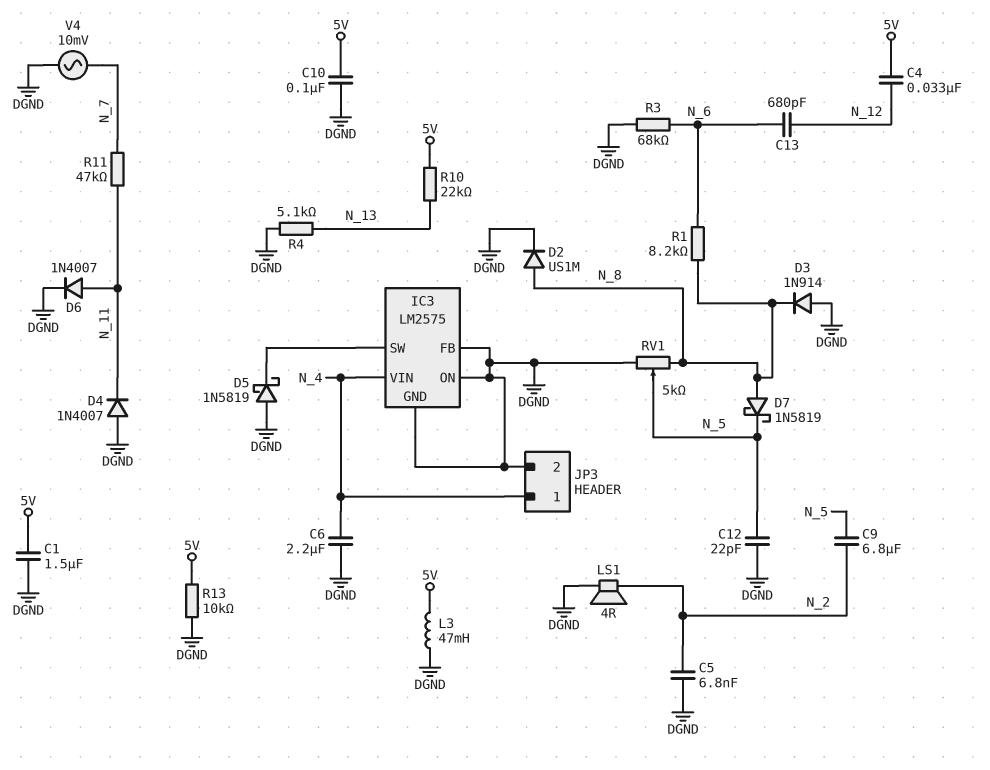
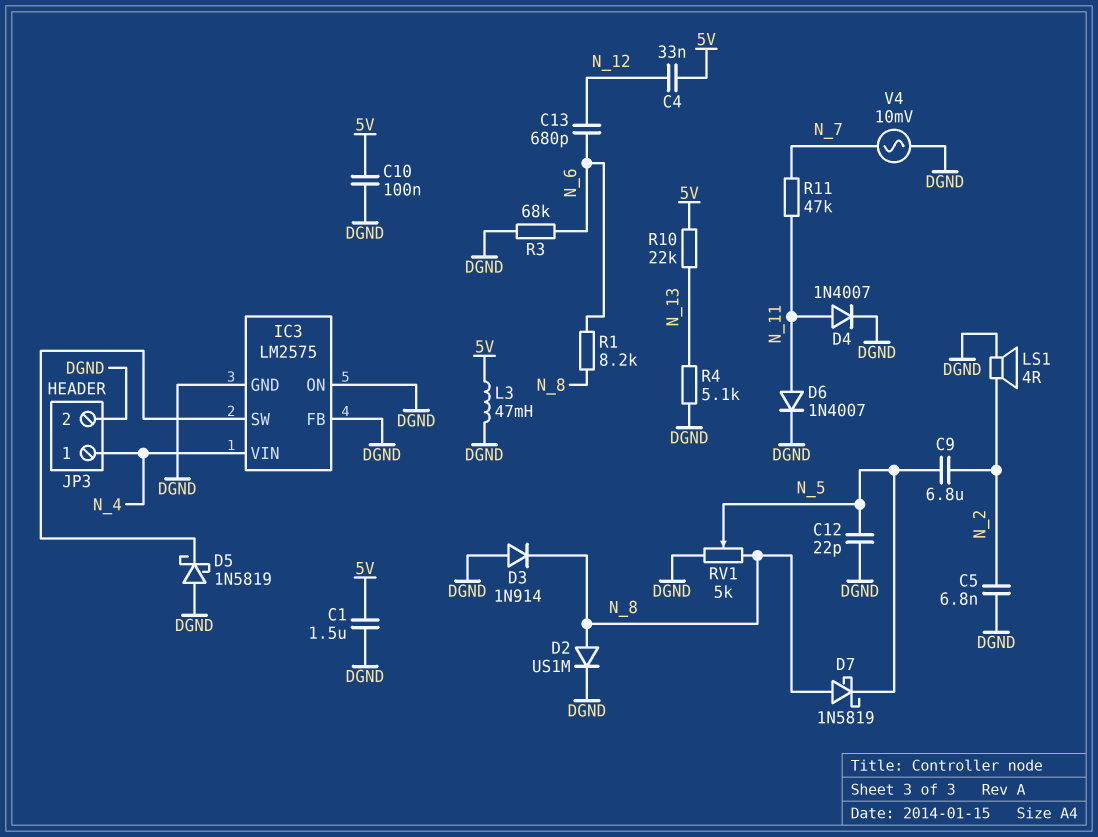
C6: 2.2uF (DGND, N_4) -> none
D4: diode 1N4007 (A DGND, K N_11) -> diode 1N4007 (A N_11, K DGND)
R13: 10k (5V, DGND) -> none

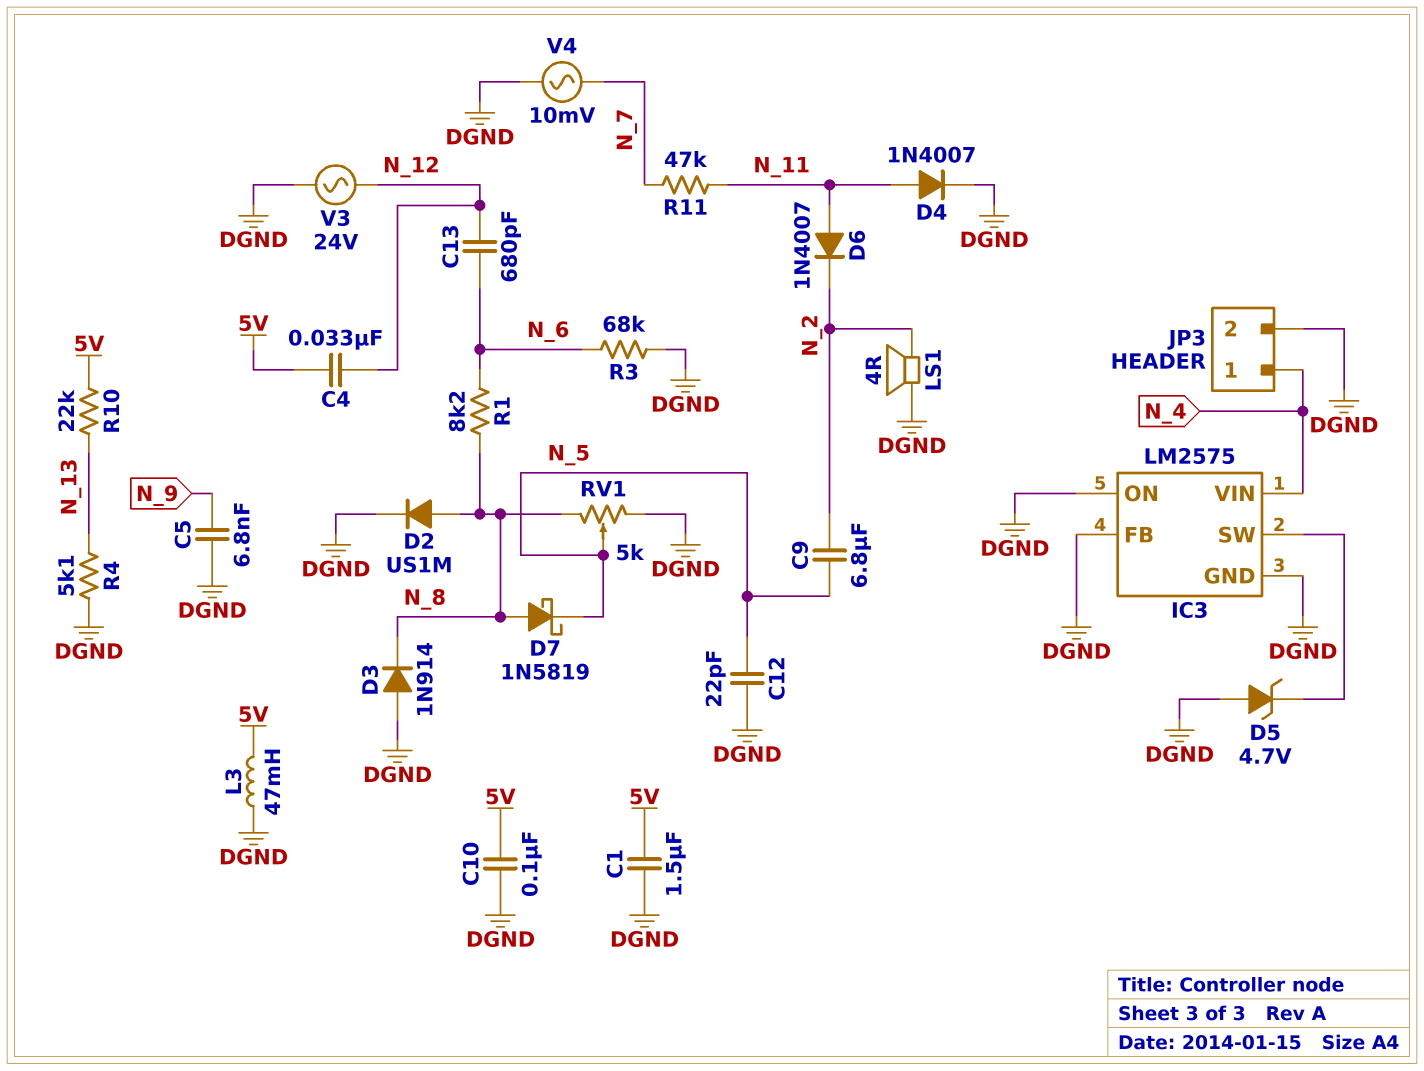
C5: 6.8nF (DGND, N_2) -> 6.8nF (DGND, N_9)
D5: schottky 1N5819 (A DGND, K IC3/SW) -> zener 4.7V (A DGND, K IC3/SW)
D6: diode 1N4007 (A N_11, K DGND) -> diode 1N4007 (A N_11, K N_2)
V3: none -> AC 24V (DGND, N_12)

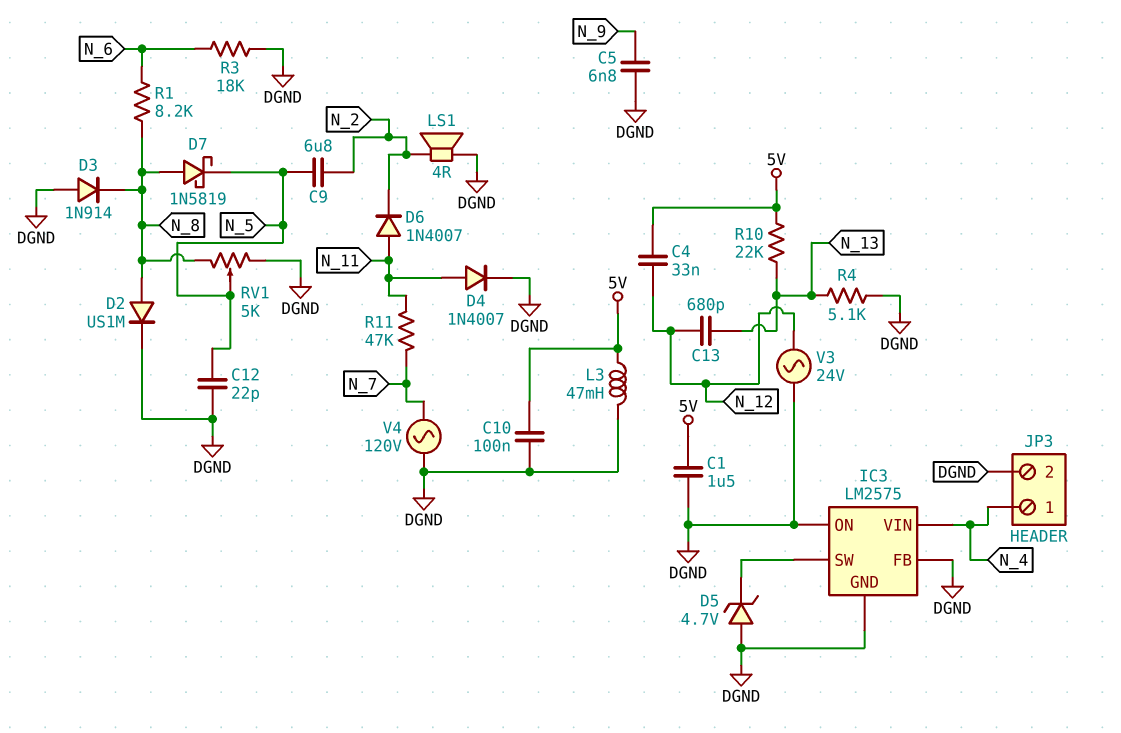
C13: 680pF (N_6, N_12) -> 680pF (N_12, N_13)
R3: 68k (DGND, N_6) -> 18k (DGND, N_6)
V4: AC 10mV (DGND, N_7) -> AC 120V (DGND, N_7)

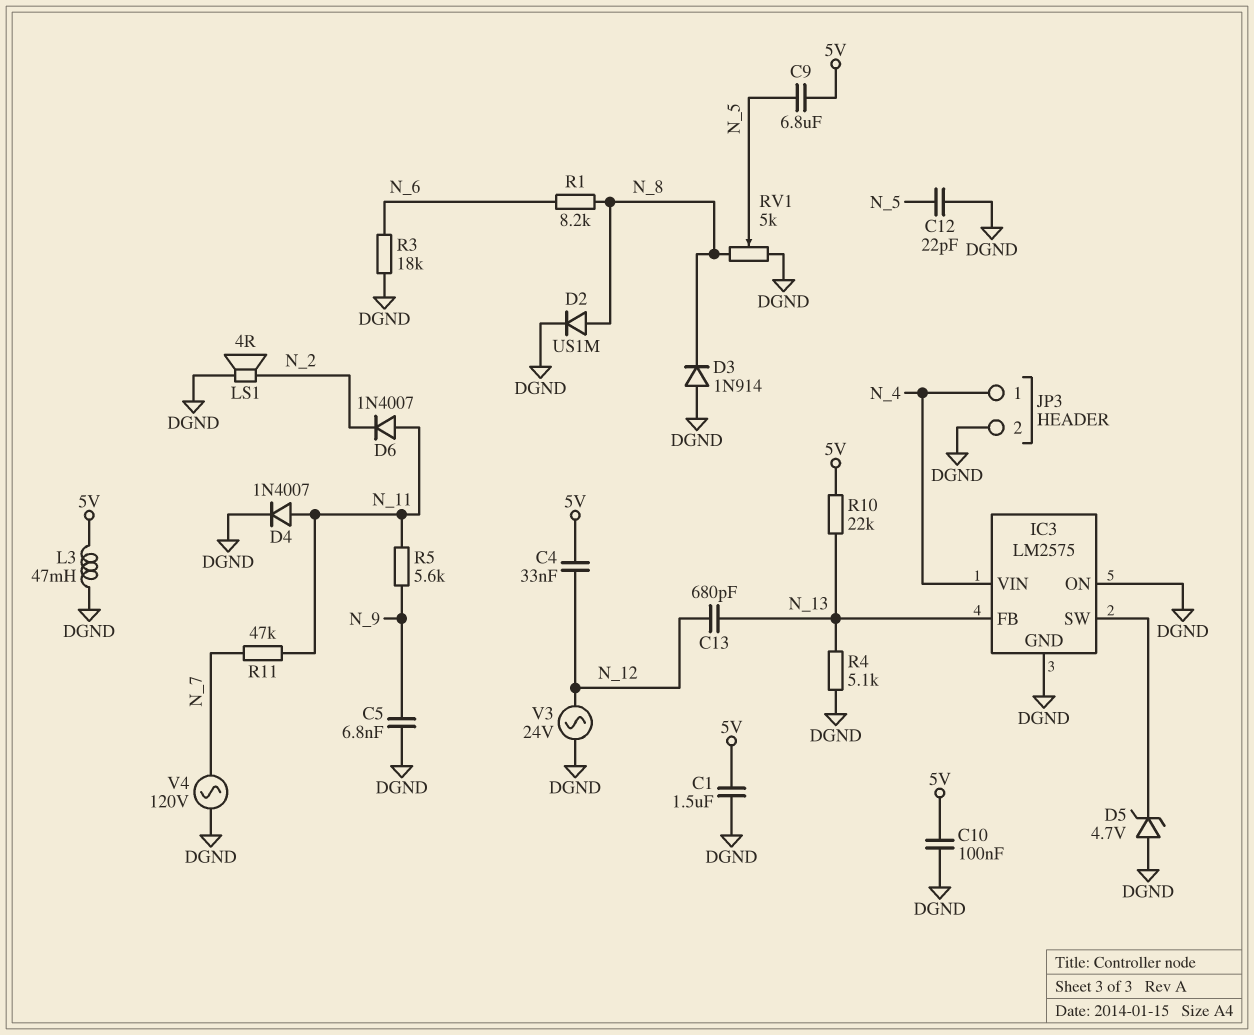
C9: 6.8uF (N_2, N_5) -> 6.8uF (5V, N_5)
D7: schottky 1N5819 (A N_8, K N_5) -> none
IC3 pin FB: DGND -> N_13
R5: none -> 5.6k (N_9, N_11)

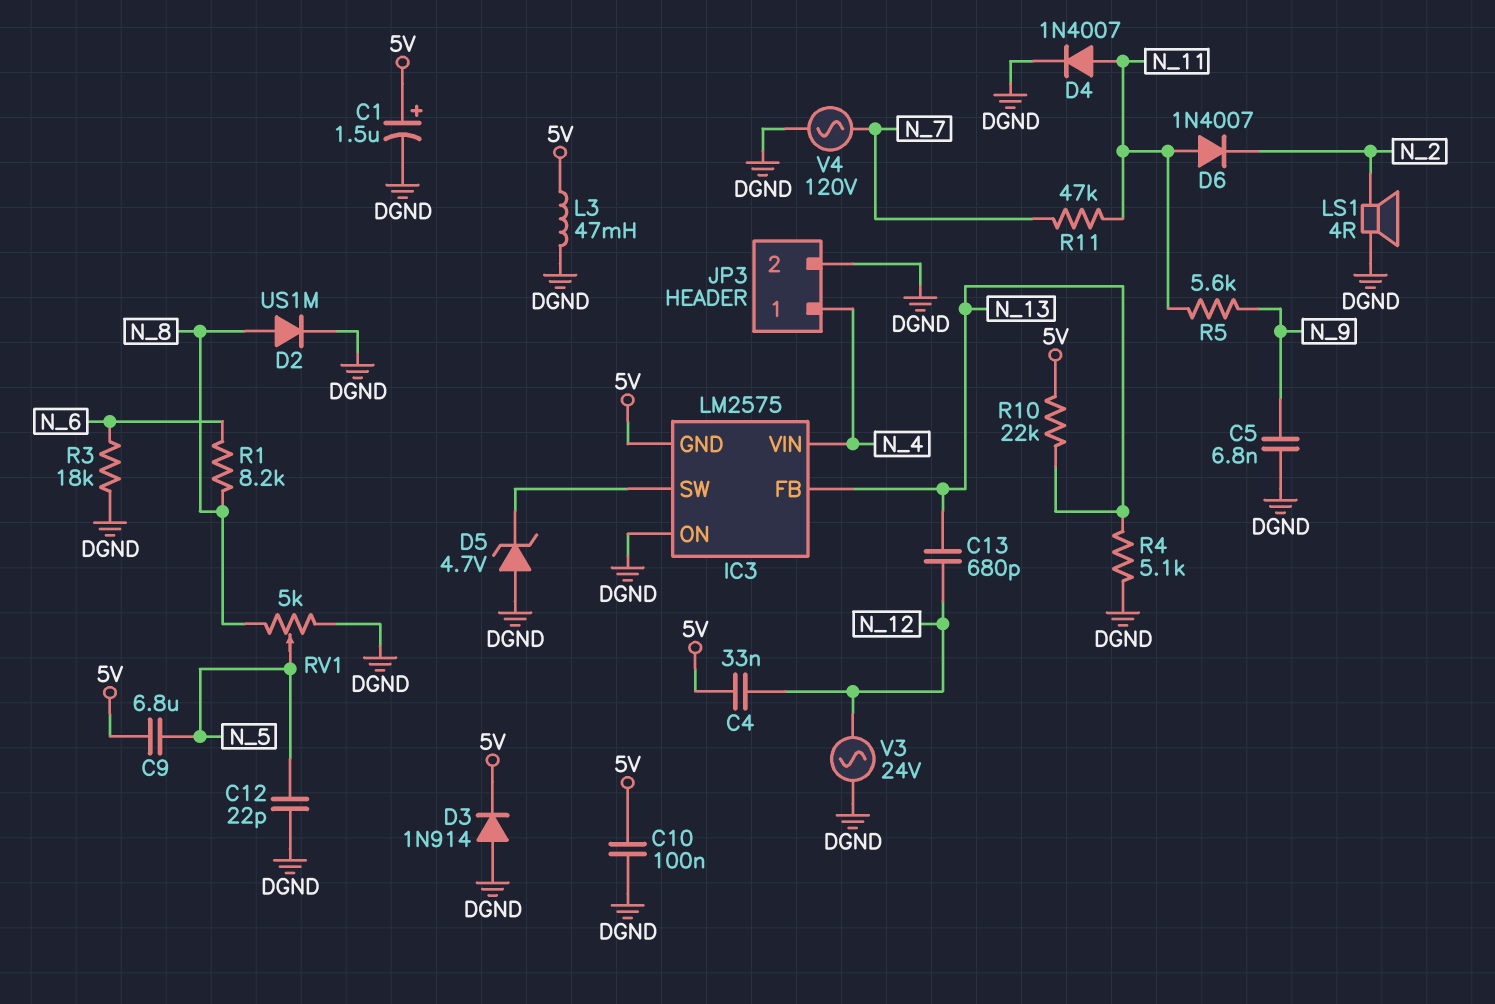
C1: 1.5uF (5V, DGND) -> 1.5uF (plus 5V, minus DGND)
D3: diode 1N914 (A DGND, K N_8) -> diode 1N914 (A DGND, K 5V)
IC3 pin GND: DGND -> 5V

